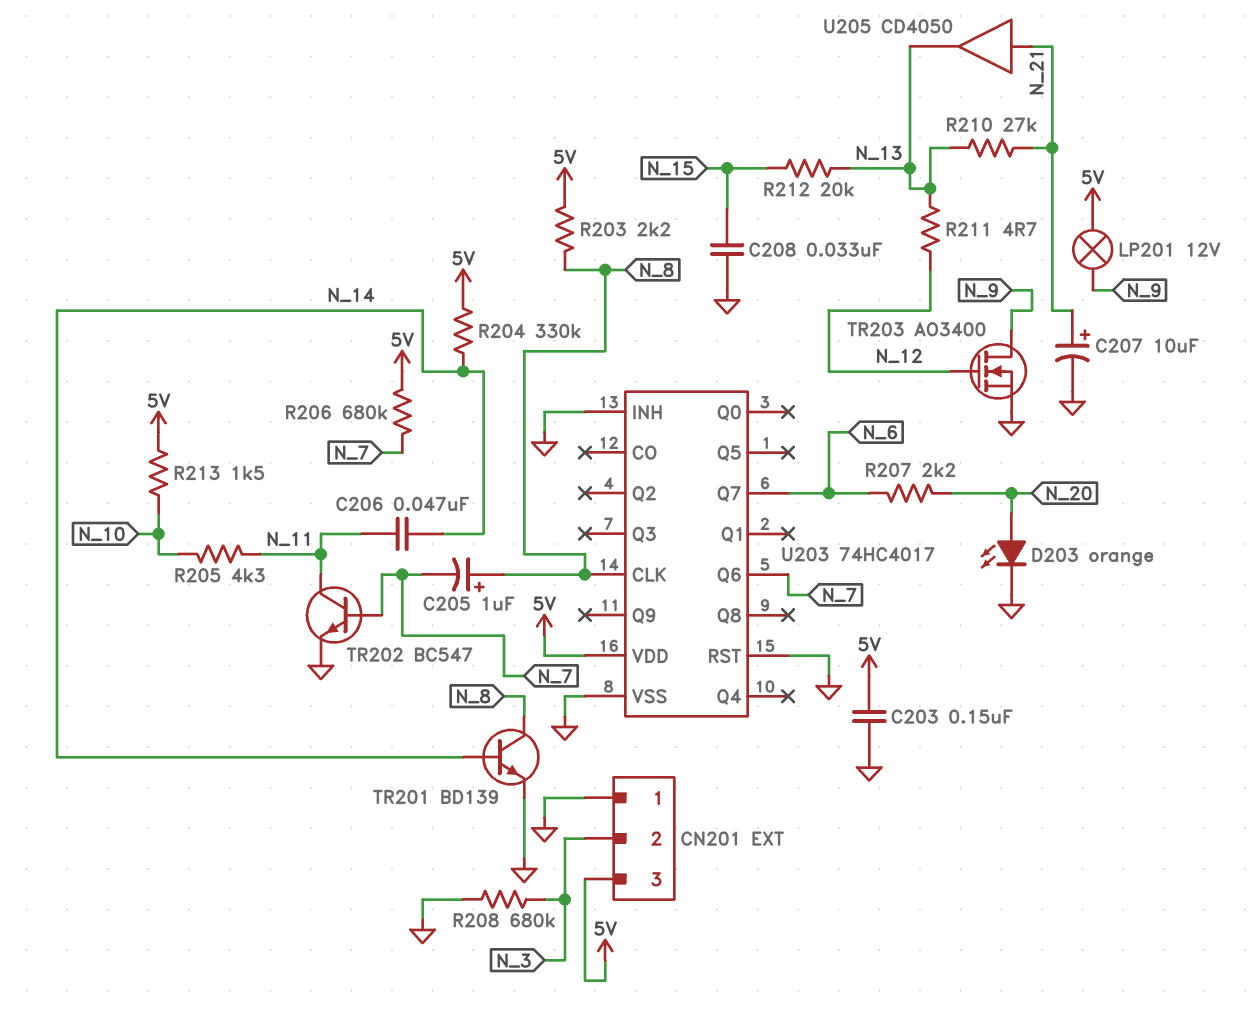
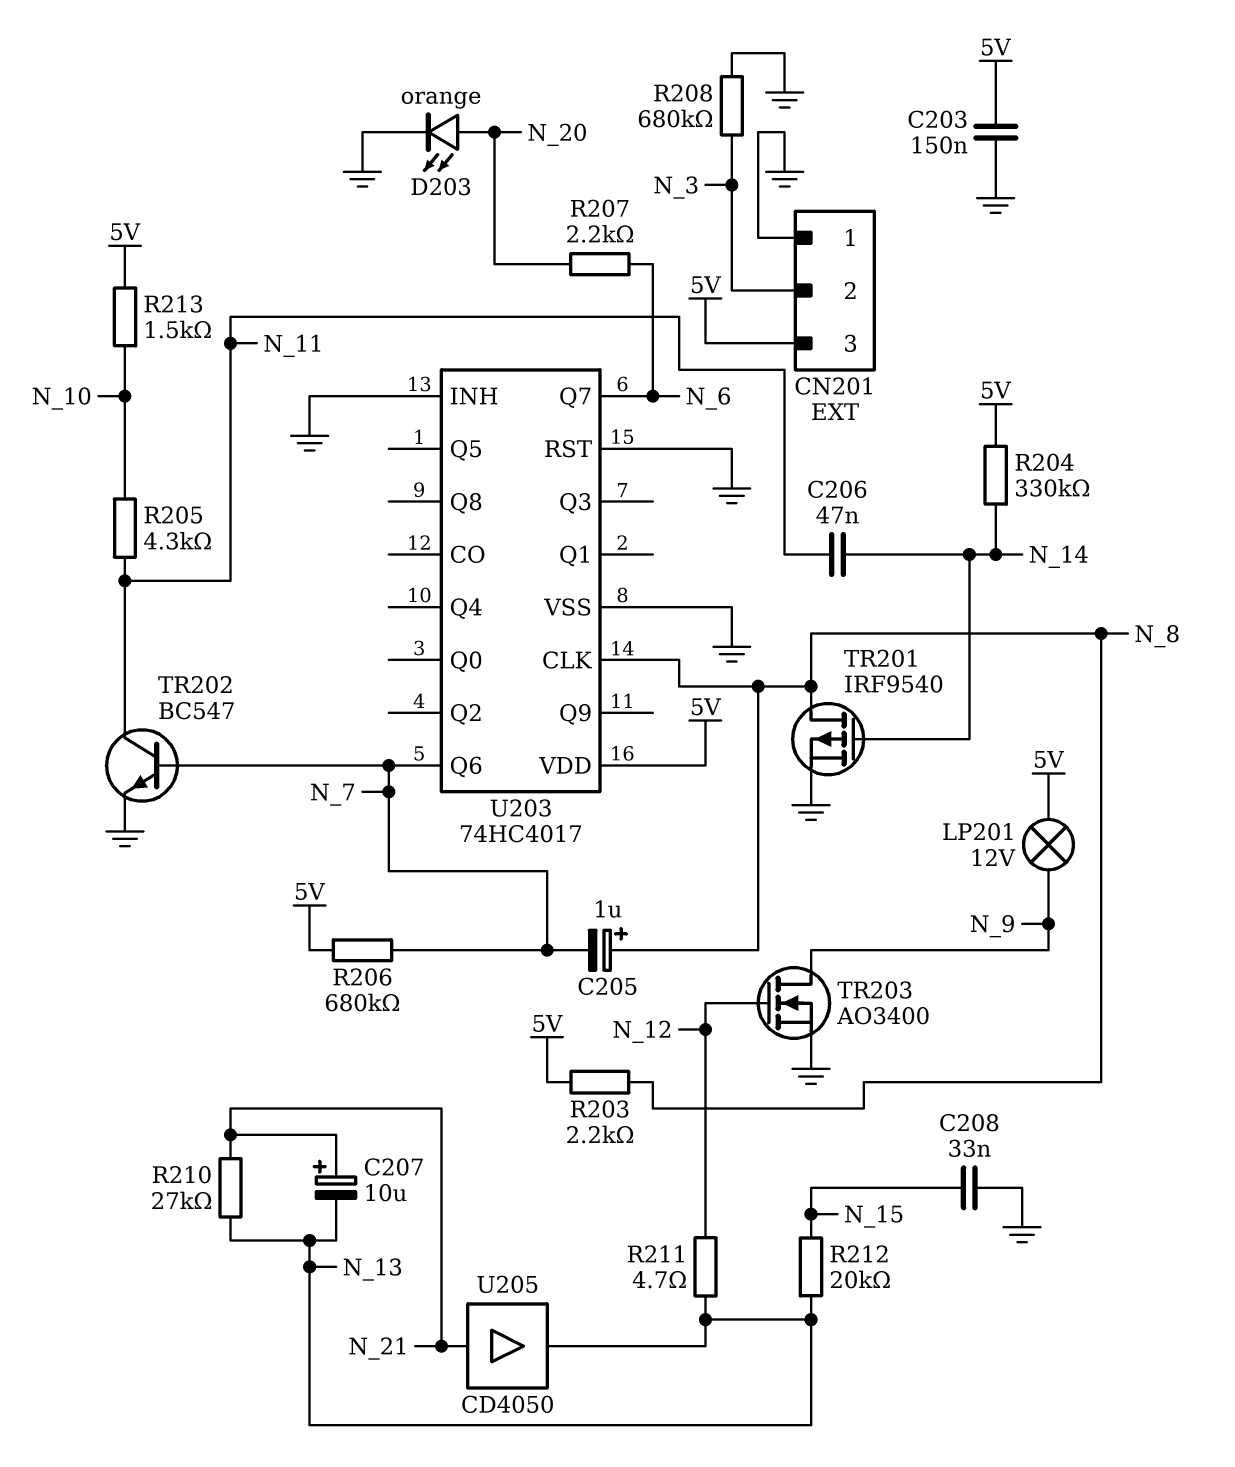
C207: 10uF (plus N_21, minus GND) -> 10uF (plus N_21, minus N_13)
TR201: NPN BD139 (B N_14, C N_8, E GND) -> PMOS IRF9540 (G N_14, D N_8, S GND)

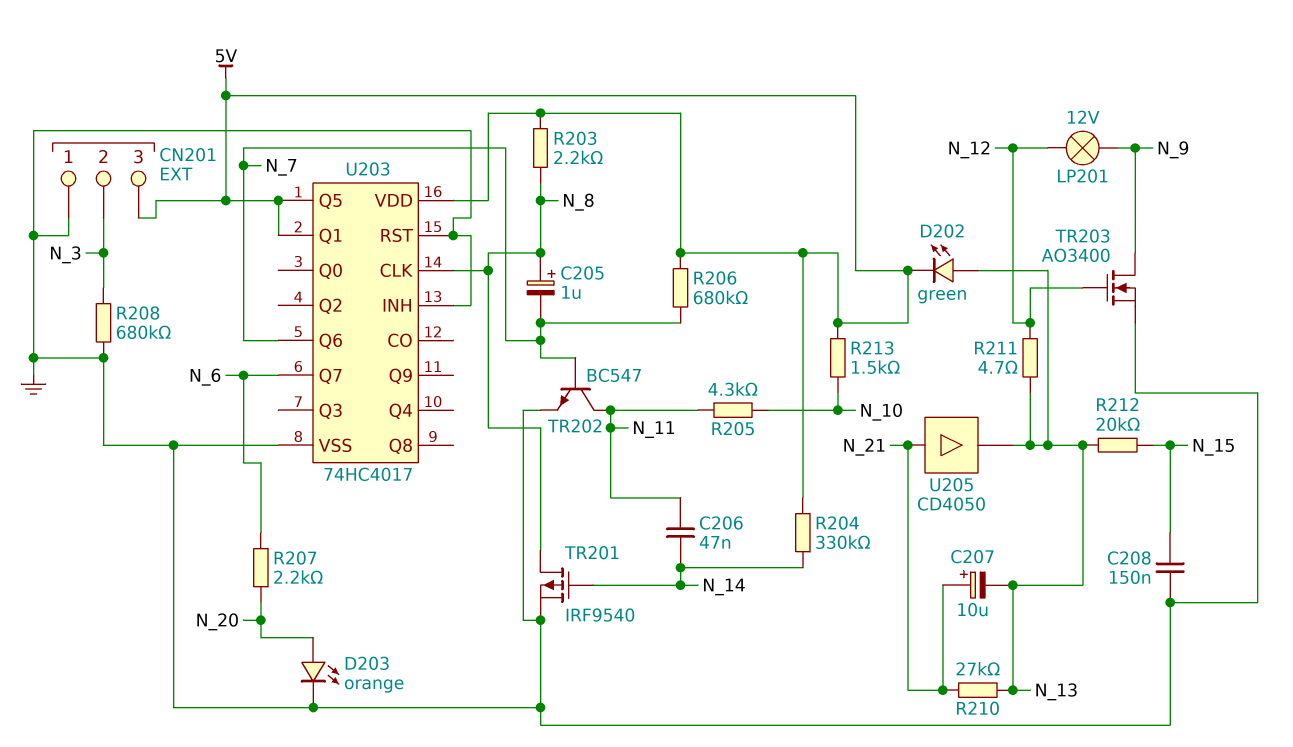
C203: 150nF (5V, GND) -> none
C208: 33nF (GND, N_15) -> 150nF (GND, N_15)
D202: none -> LED green (A N_13, K 5V)
LP201: lamp 12V (5V, N_9) -> lamp 12V (N_9, N_12)
U203 pin Q1: none -> 5V
U203 pin Q5: none -> 5V

